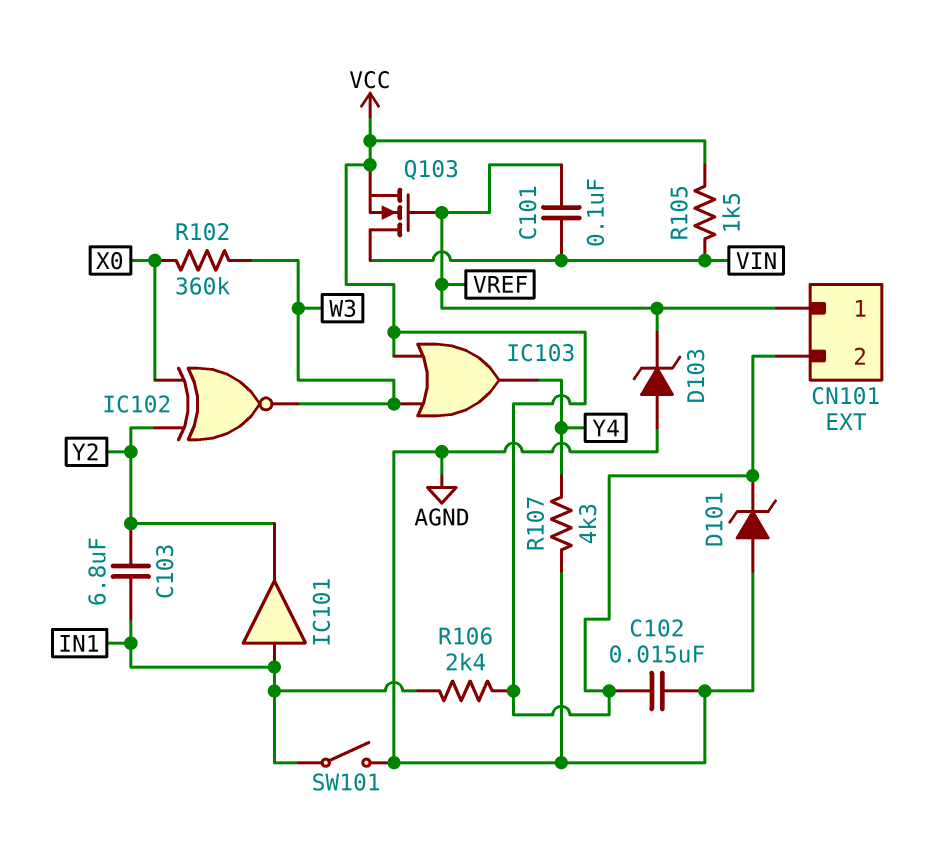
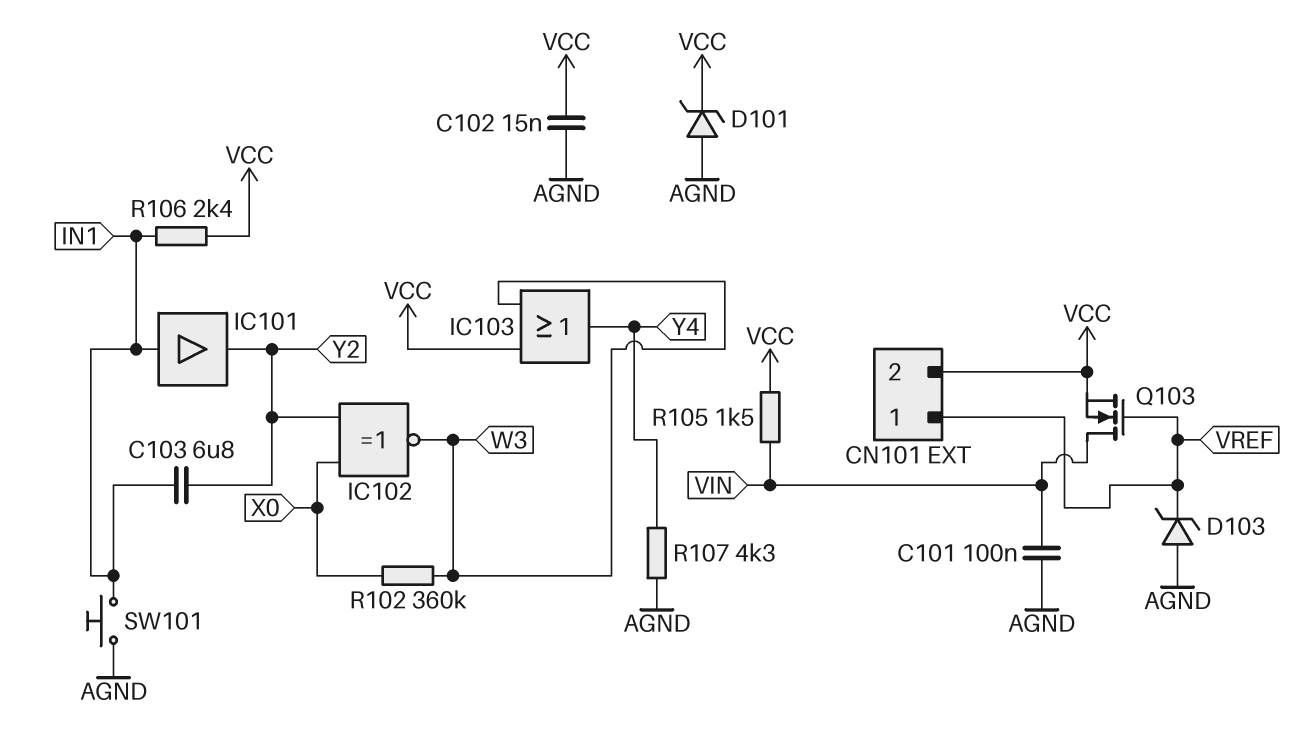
C101: 100nF (VIN, VREF) -> 100nF (AGND, VIN)
SW101: switch (AGND, IN1) -> button (AGND, IN1)

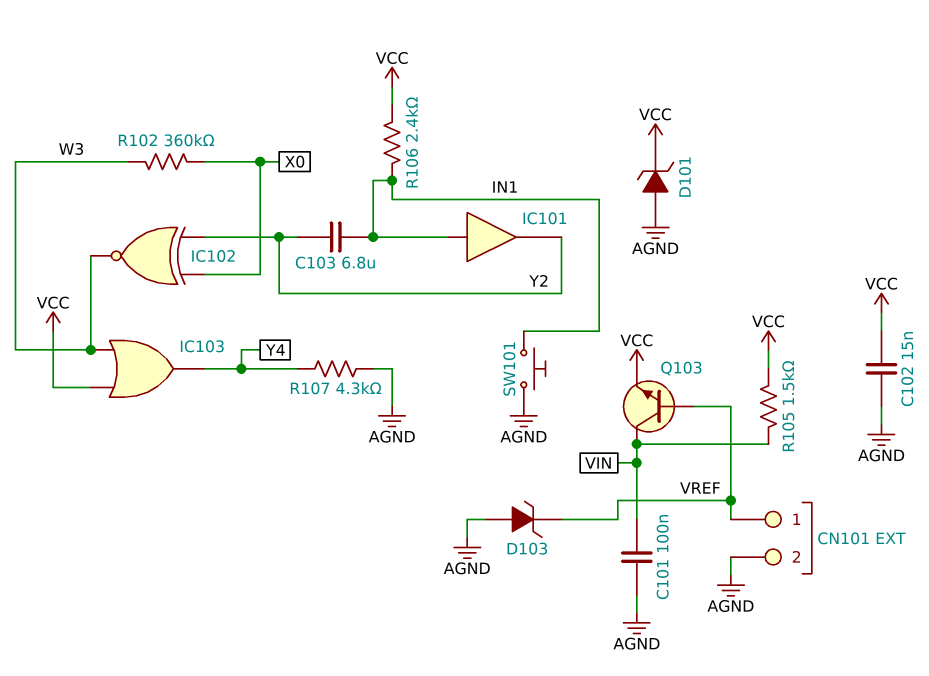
CN101 pin 2: VCC -> AGND
Q103: NMOS (G VREF, D VIN, S VCC) -> NPN (B VREF, C VIN, E VCC)

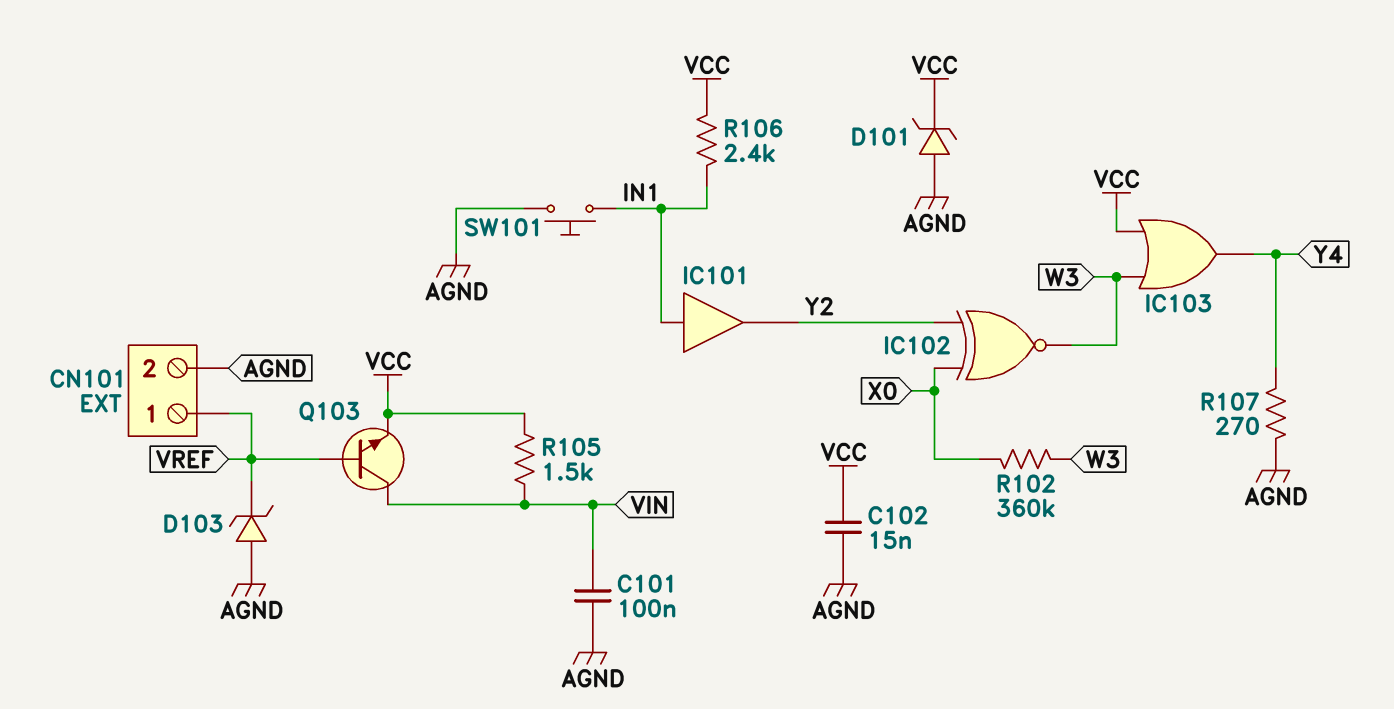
C103: 6.8uF (IN1, Y2) -> none
R107: 4.3k (AGND, Y4) -> 270 (AGND, Y4)

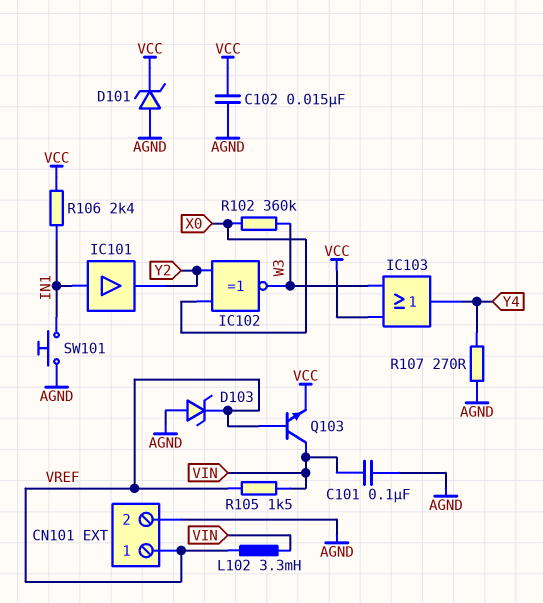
L102: none -> 3.3mH (VIN, VREF)
R105: 1.5k (VCC, VIN) -> 1.5k (VIN, VREF)

